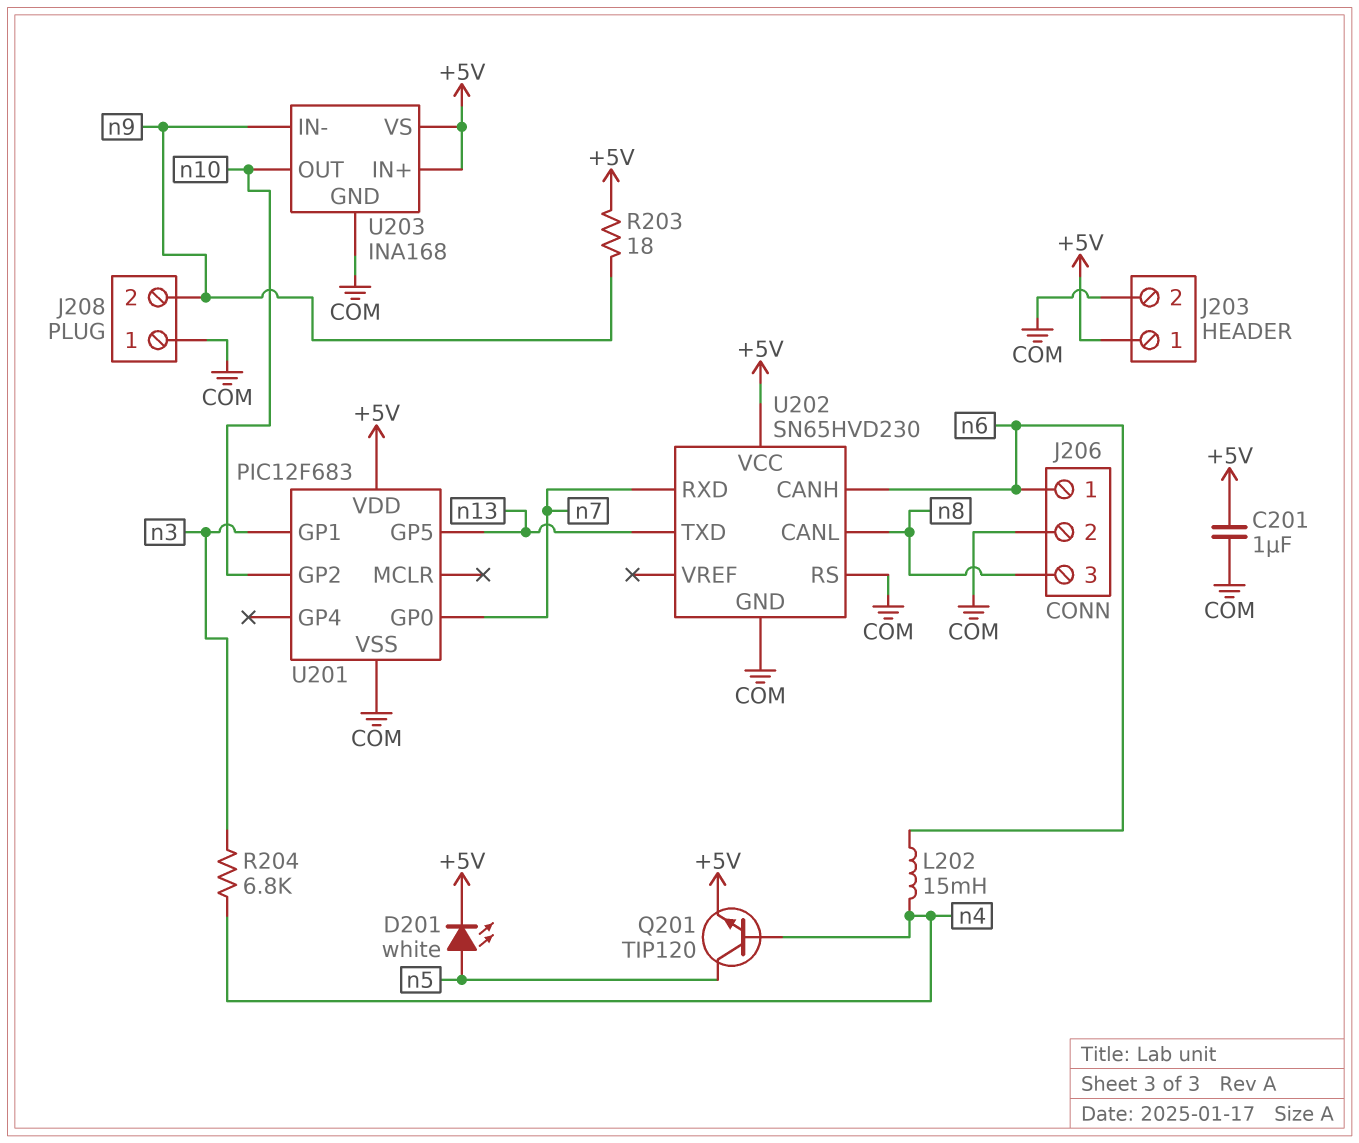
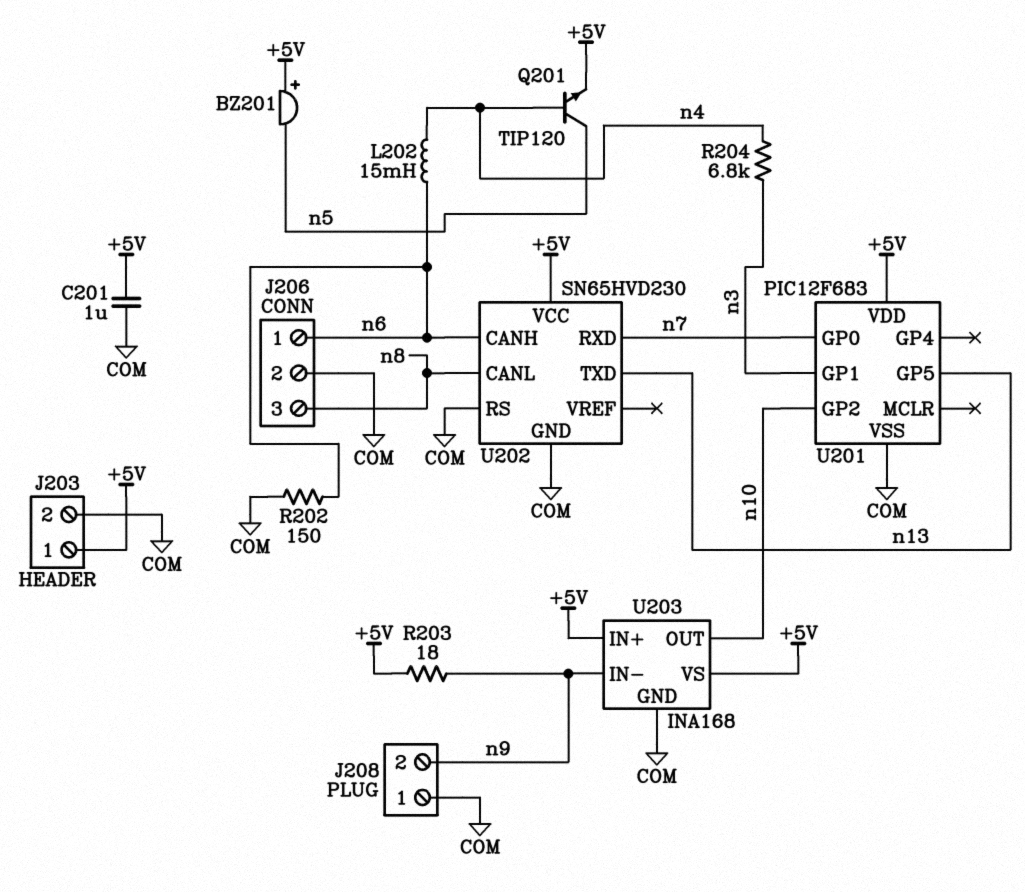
BZ201: none -> buzzer (plus +5V, minus n5)
D201: LED white (A n5, K +5V) -> none
R202: none -> 150 (COM, n6)

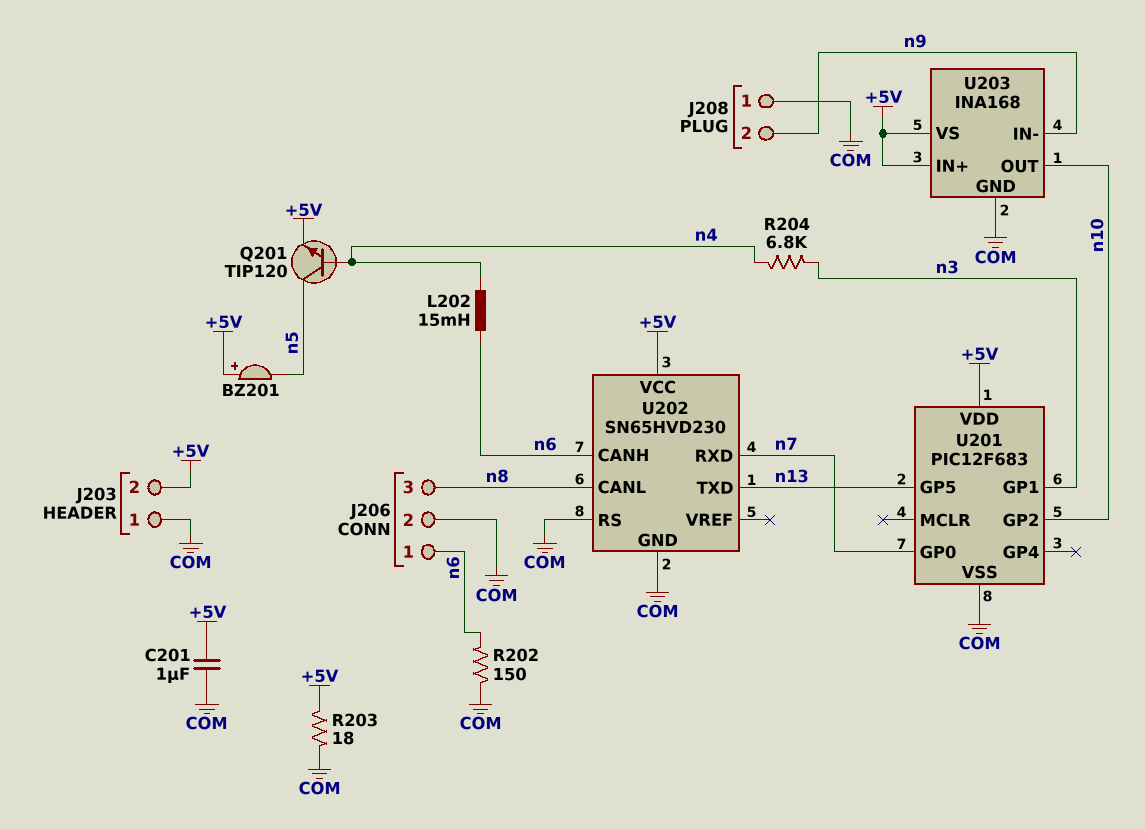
J203 pin 1: +5V -> COM
J203 pin 2: COM -> +5V
R203: 18 (+5V, n9) -> 18 (+5V, COM)

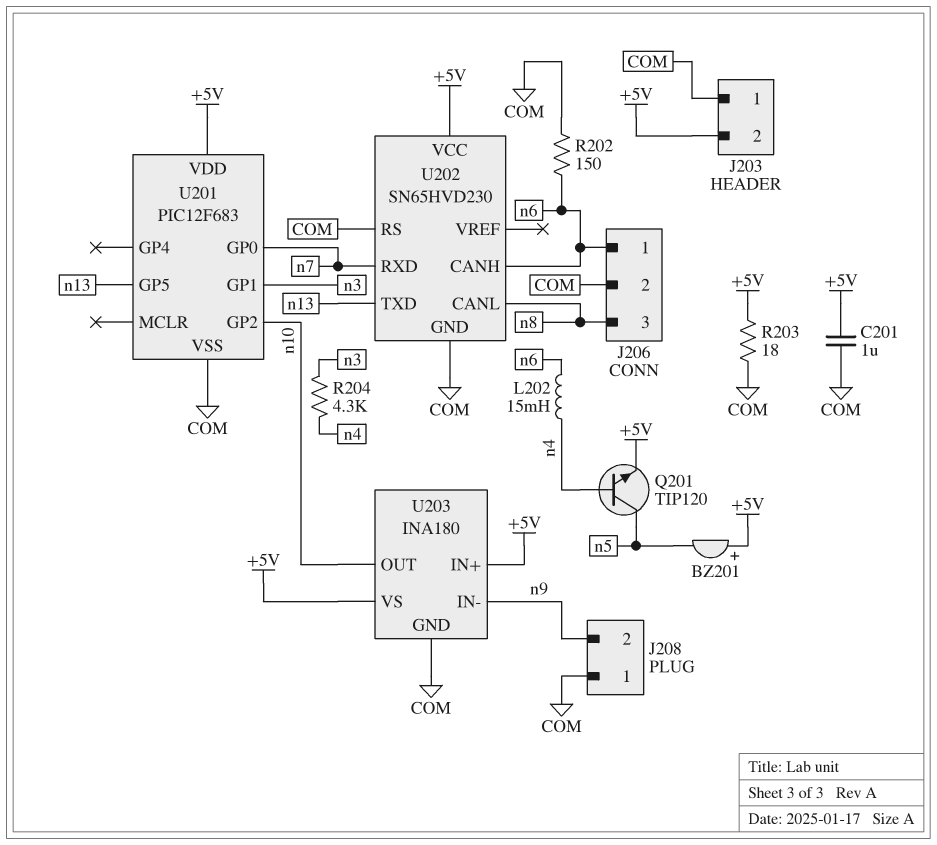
R204: 6.8k (n3, n4) -> 4.3k (n3, n4)
U203: INA168 -> INA180

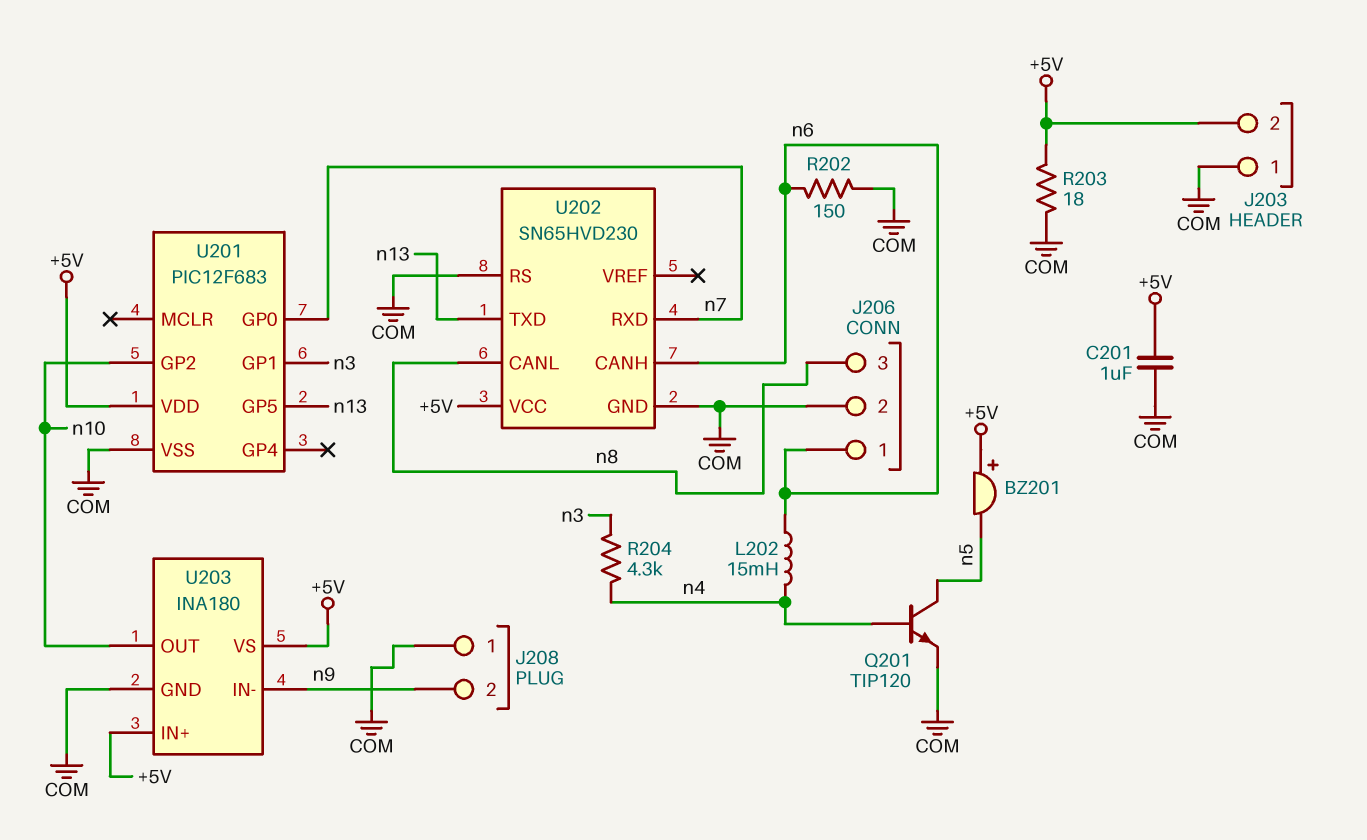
Q201: NPN TIP120 (B n4, C n5, E +5V) -> NPN TIP120 (B n4, C n5, E COM)

